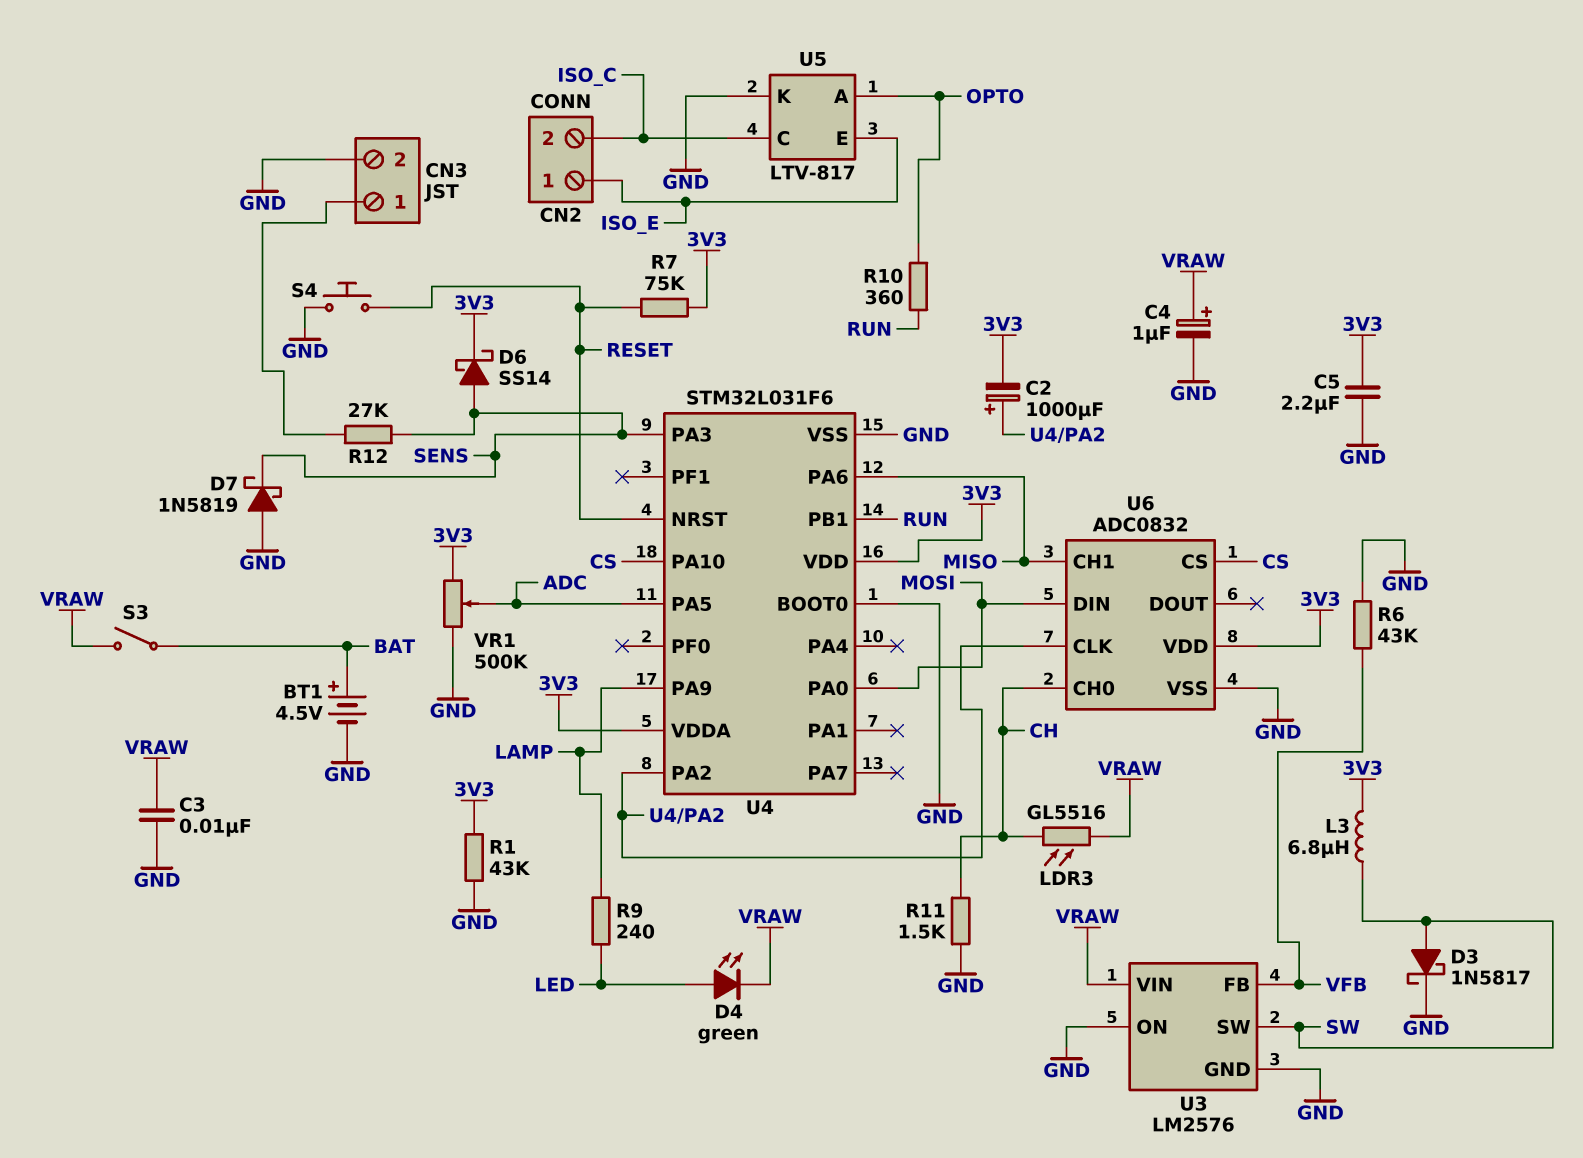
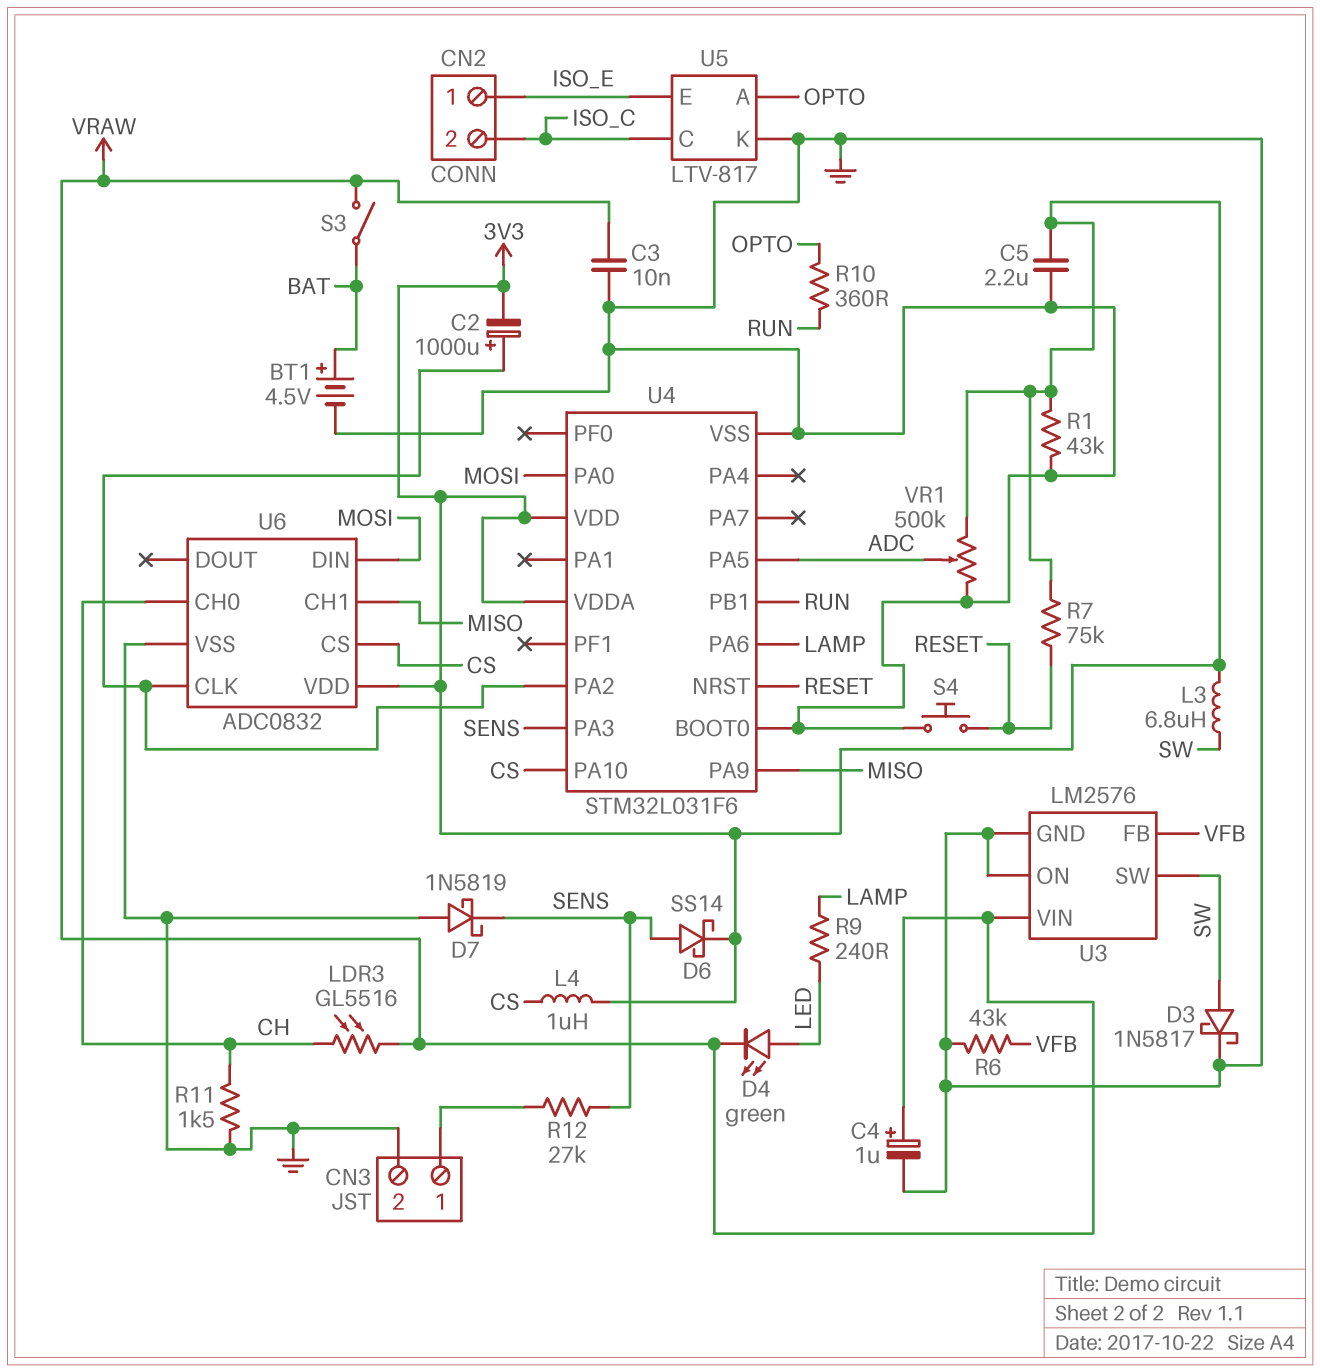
L4: none -> 1uH (3V3, CS)
U4 pin PA6: MISO -> LAMP
U4 pin PA9: LAMP -> MISO

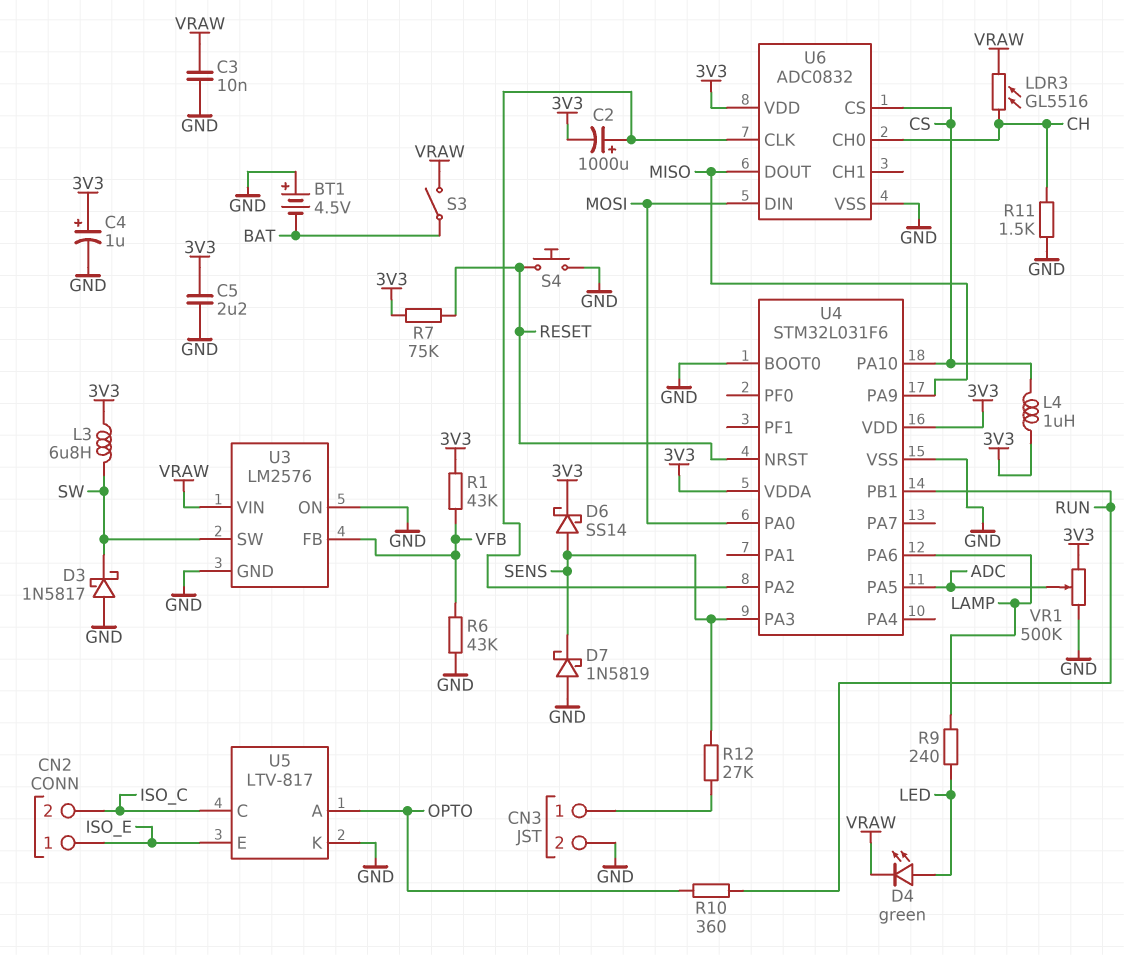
BT1: 4.5V (plus BAT, minus GND) -> 4.5V (plus GND, minus BAT)
C4: 1uF (plus VRAW, minus GND) -> 1uF (plus 3V3, minus GND)
D3: schottky 1N5817 (A SW, K GND) -> schottky 1N5817 (A GND, K SW)
R1: 43k (3V3, GND) -> 43k (3V3, VFB)
U6 pin CH1: MISO -> none
U6 pin DOUT: none -> MISO

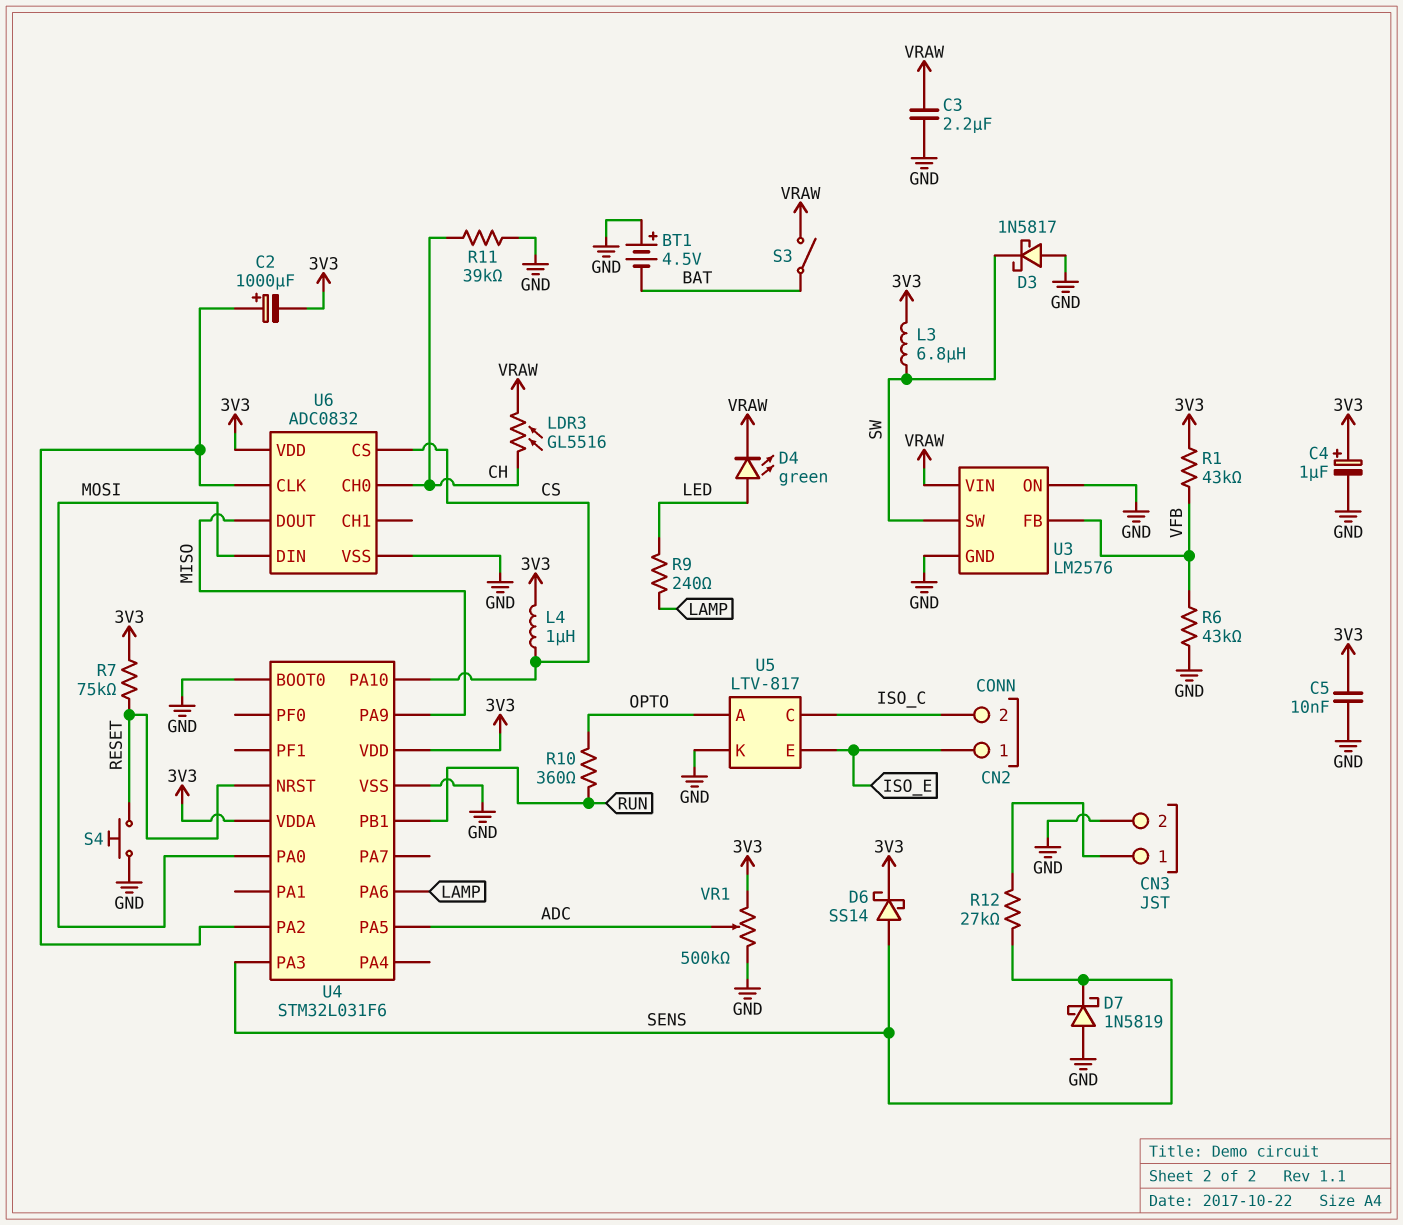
C3: 10nF (GND, VRAW) -> 2.2uF (GND, VRAW)
C5: 2.2uF (3V3, GND) -> 10nF (3V3, GND)
R11: 1.5k (CH, GND) -> 39k (CH, GND)

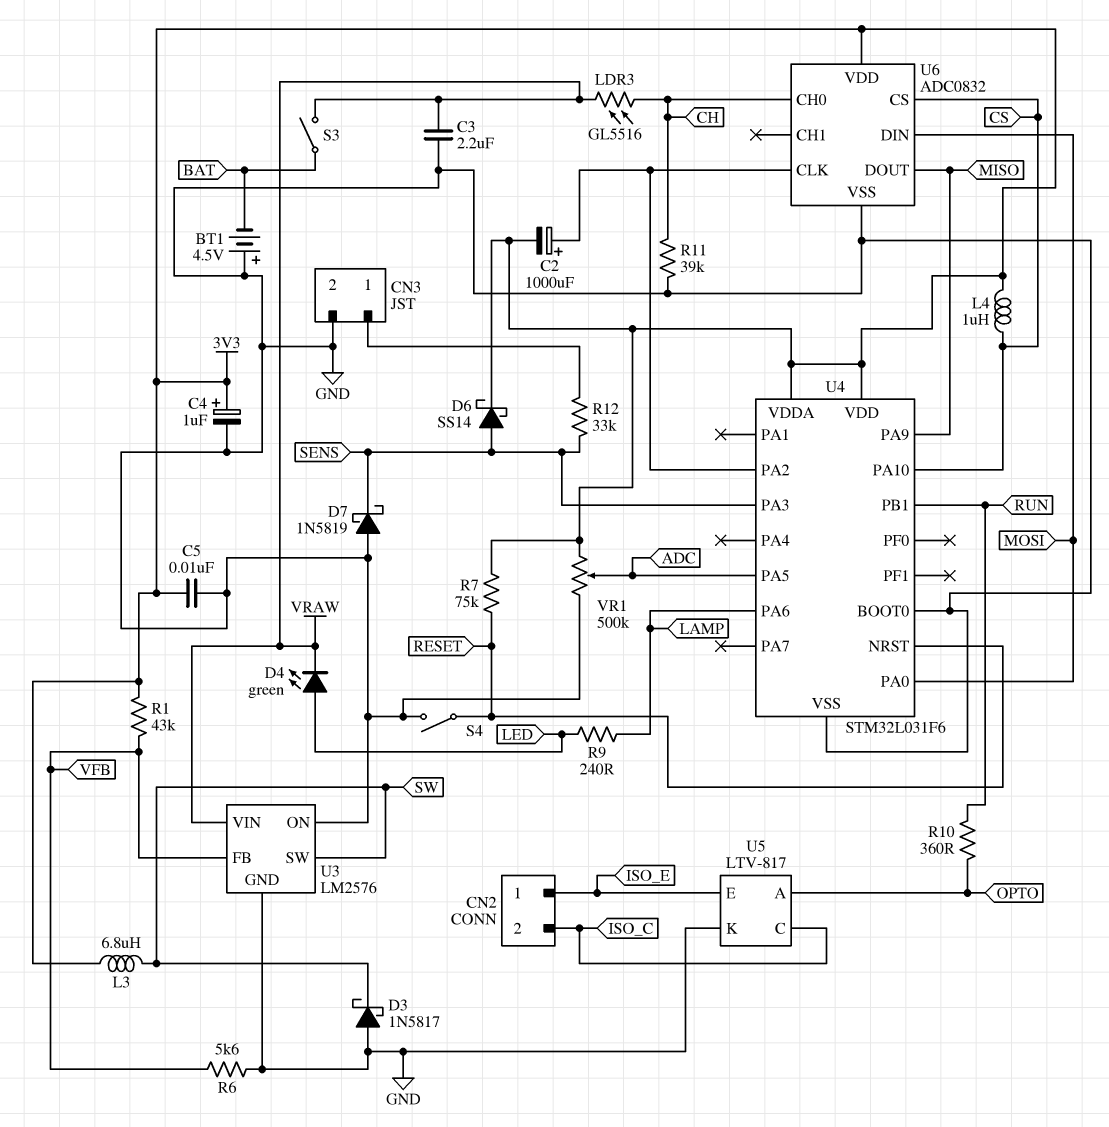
R6: 43k (GND, VFB) -> 5.6k (GND, VFB)
R12: 27k (CN3/1, SENS) -> 33k (CN3/1, SENS)
S4: button (GND, RESET) -> switch (GND, RESET)

